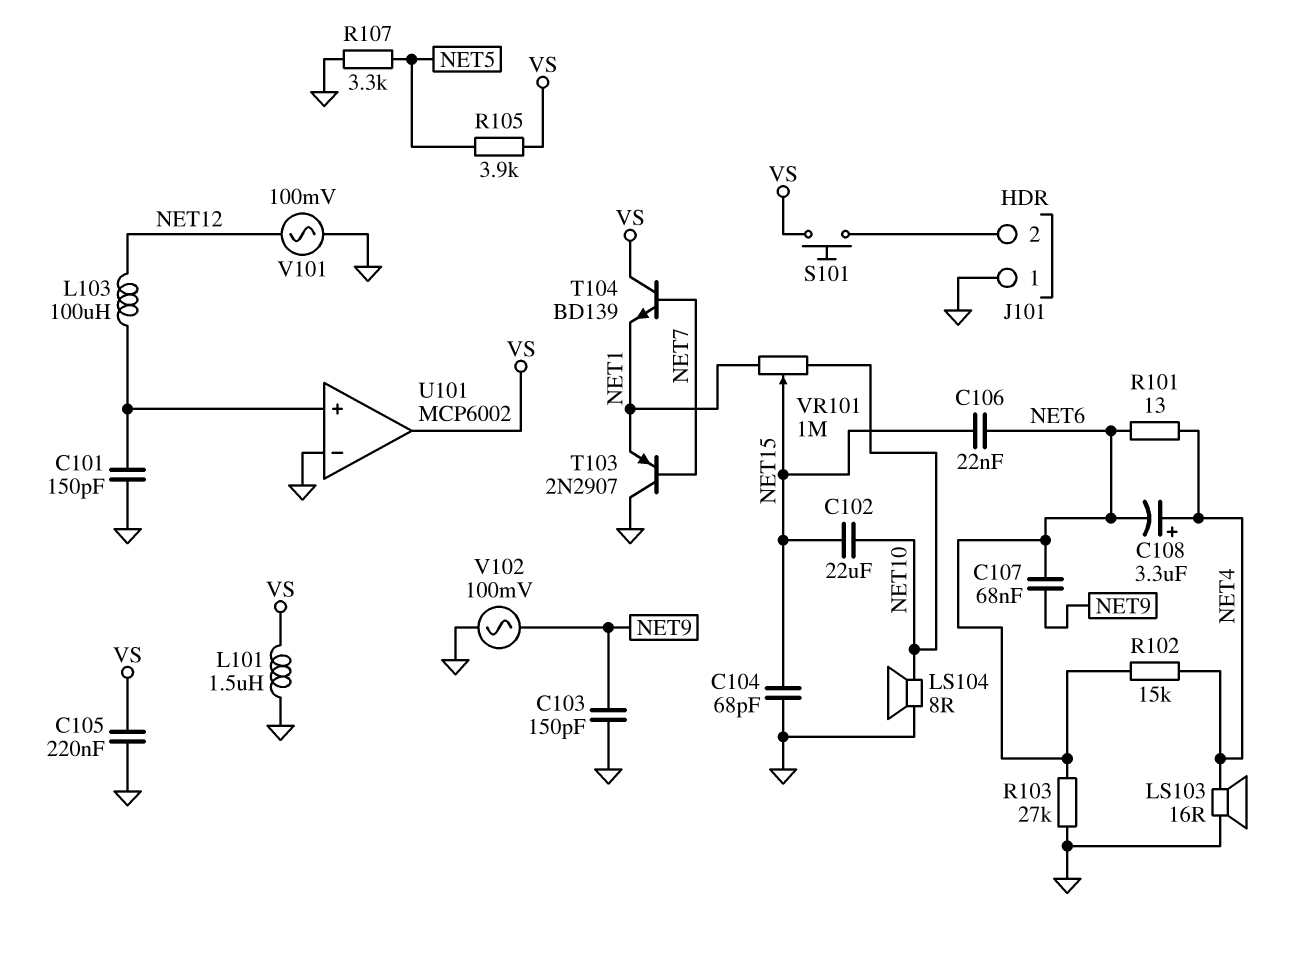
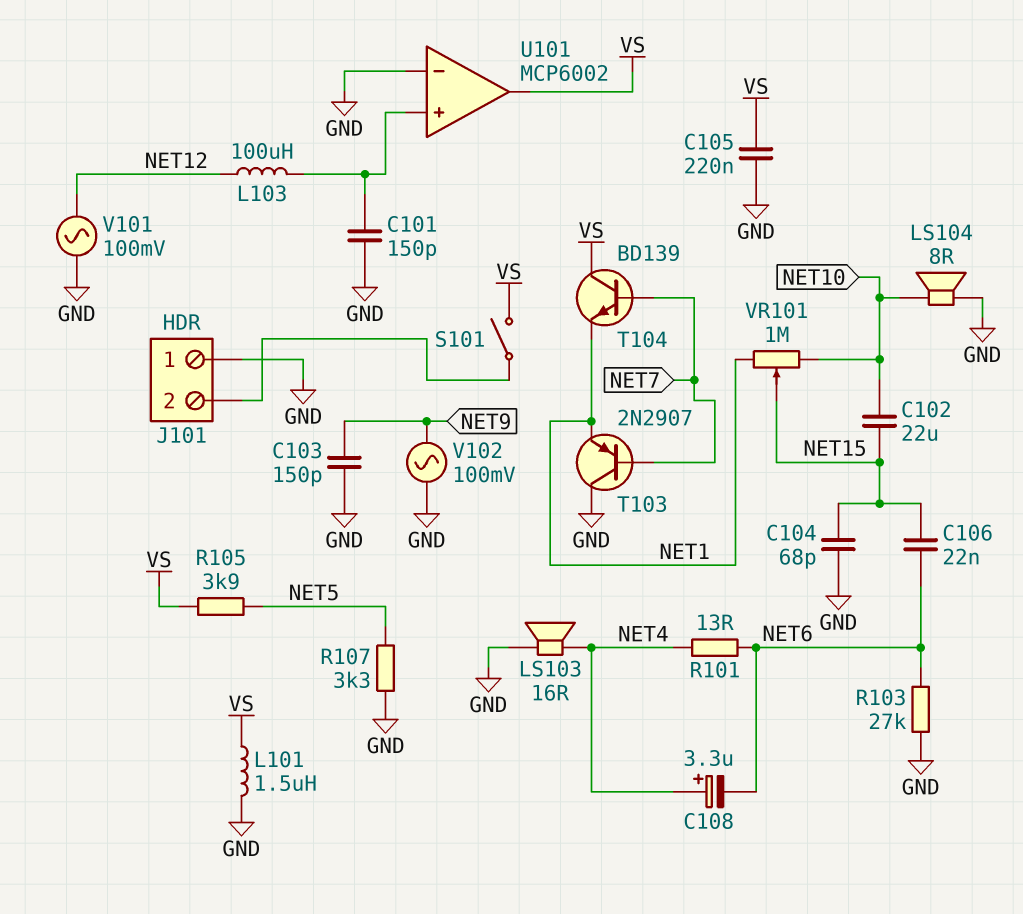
C107: 68nF (NET6, NET9) -> none
R102: 15k (NET4, NET6) -> none
S101: button (J101/2, VS) -> switch (J101/2, VS)

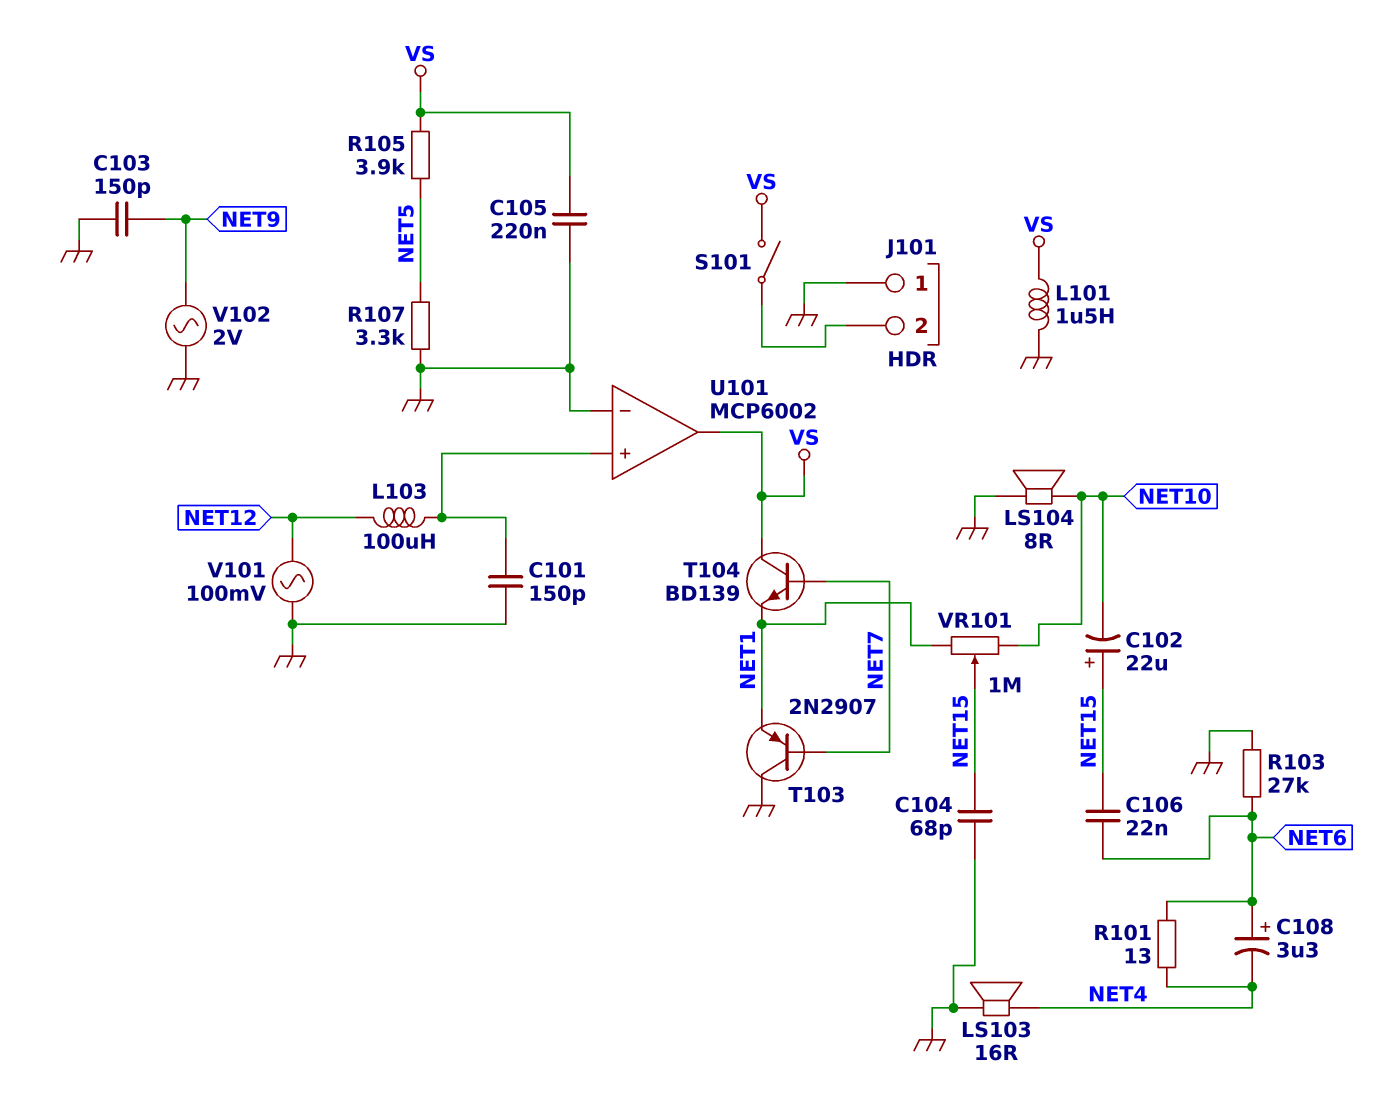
C102: 22uF (NET10, NET15) -> 22uF (plus NET15, minus NET10)
C108: 3.3uF (plus NET4, minus NET6) -> 3.3uF (plus NET6, minus NET4)
V102: AC 100mV (GND, NET9) -> AC 2V (GND, NET9)

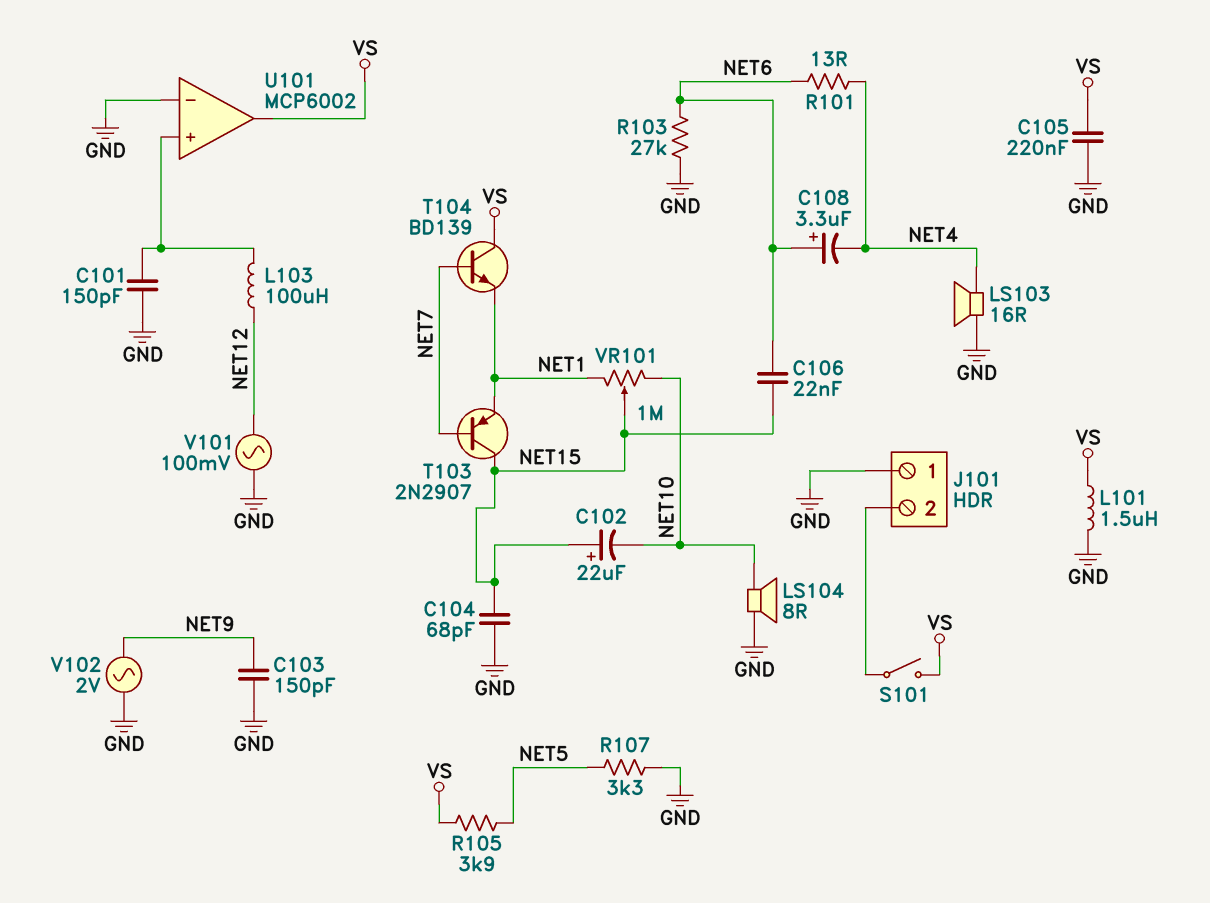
T103: PNP 2N2907 (B NET7, C GND, E NET1) -> PNP 2N2907 (B NET7, C NET15, E NET1)

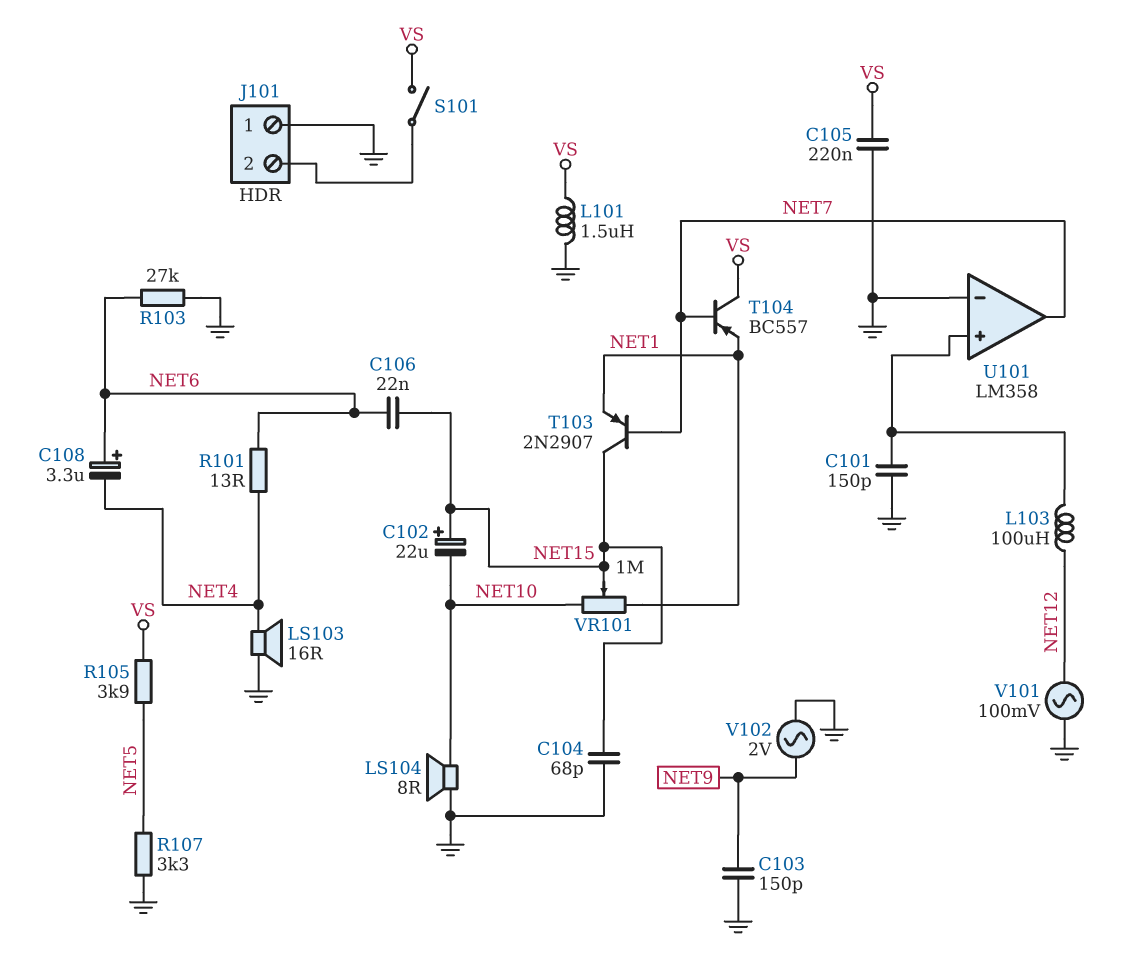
T104: NPN BD139 (B NET7, C VS, E NET1) -> PNP BC557 (B NET7, C VS, E NET1)
U101: MCP6002 -> LM358
U101 pin out: VS -> NET7

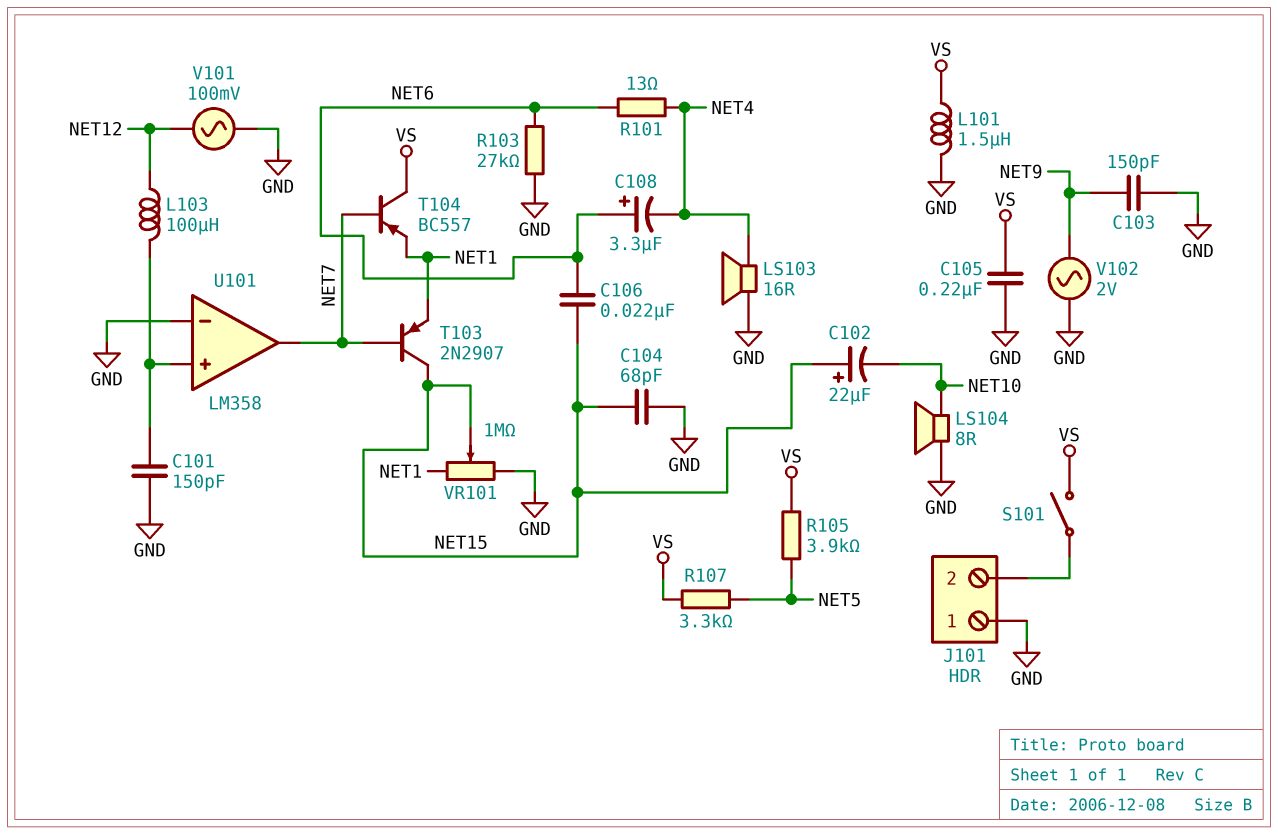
R107: 3.3k (GND, NET5) -> 3.3k (NET5, VS)
VR101: 1M (NET1, NET10, wiper NET15) -> 1M (GND, NET1, wiper NET15)

